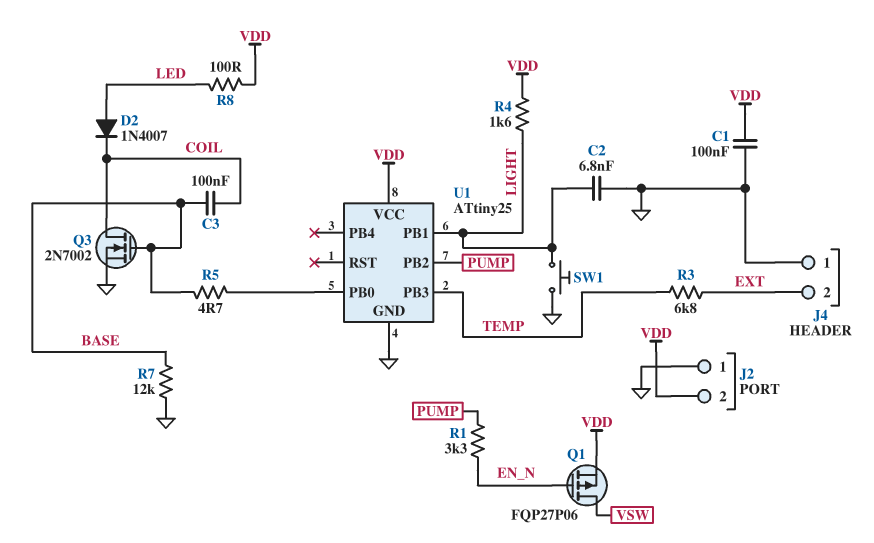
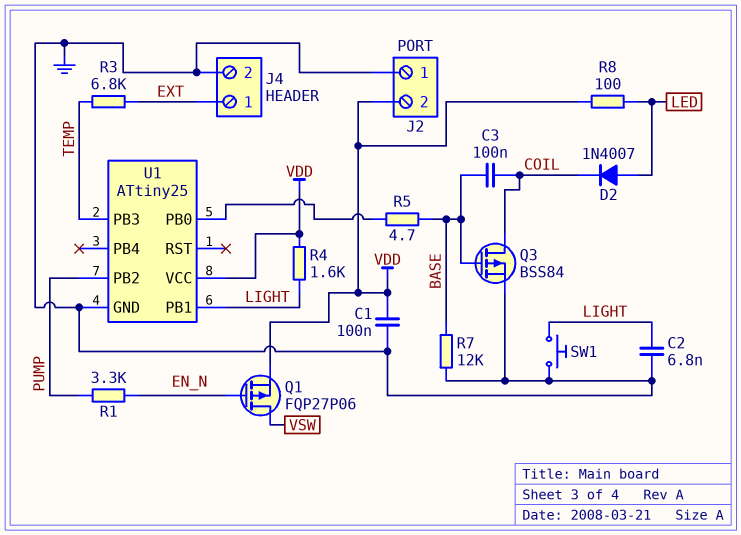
J4 pin 1: GND -> EXT
J4 pin 2: EXT -> GND
Q3: NMOS 2N7002 (G BASE, D COIL, S GND) -> PMOS BSS84 (G BASE, D COIL, S GND)

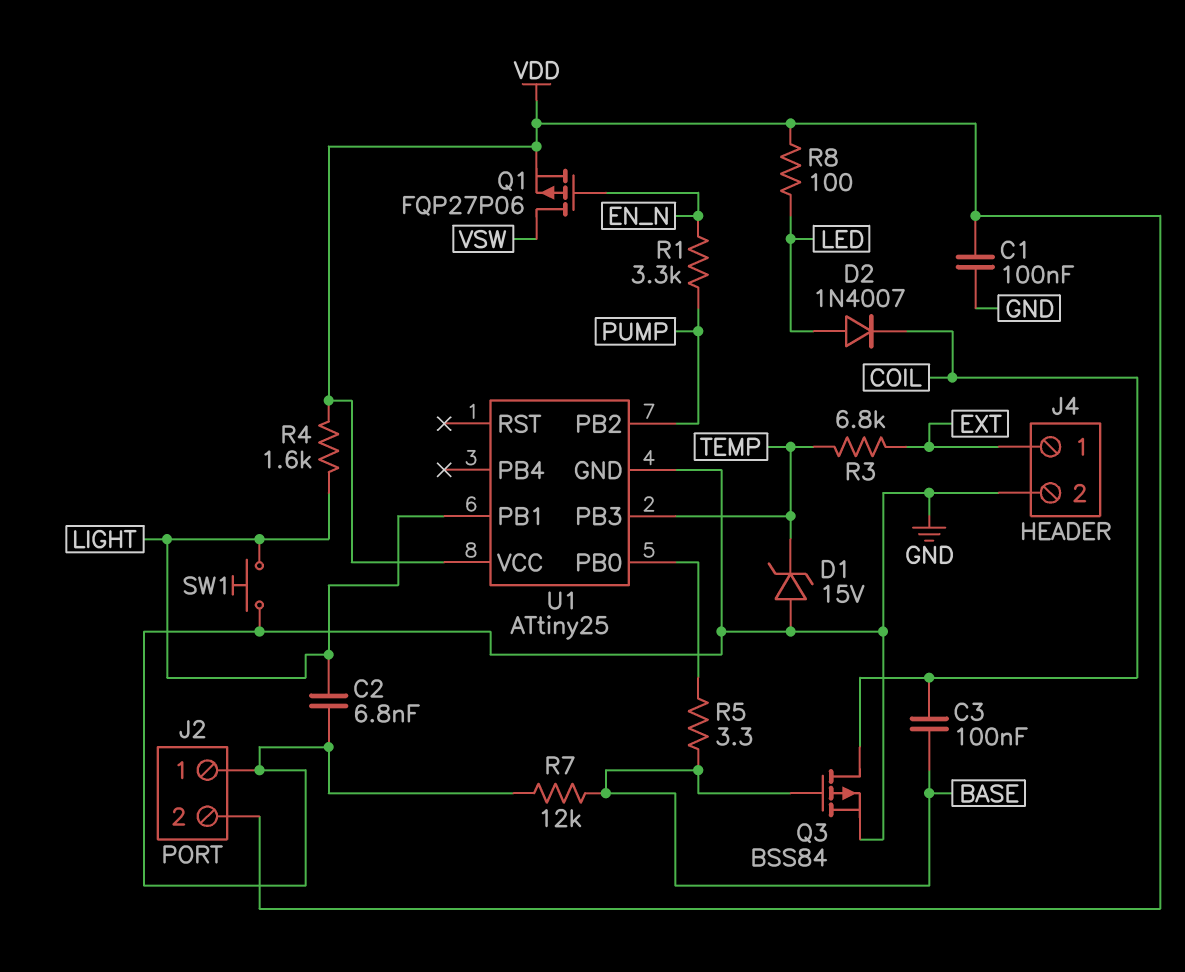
D1: none -> zener 15V (A GND, K TEMP)
R5: 4.7 (BASE, U1/PB0) -> 3.3 (BASE, U1/PB0)

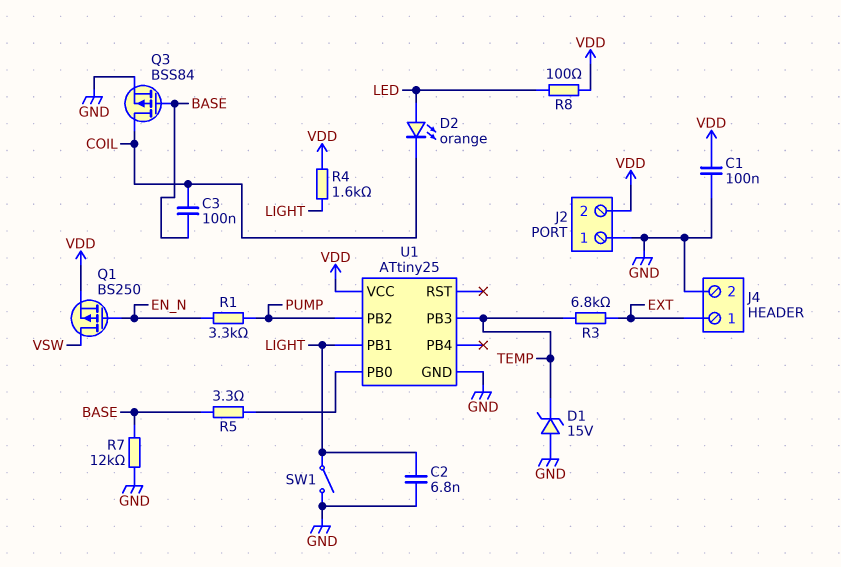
D2: diode 1N4007 (A LED, K COIL) -> LED orange (A LED, K COIL)
Q1: PMOS FQP27P06 (G EN_N, D VSW, S VDD) -> PMOS BS250 (G EN_N, D VSW, S VDD)
SW1: button (GND, LIGHT) -> switch (GND, LIGHT)

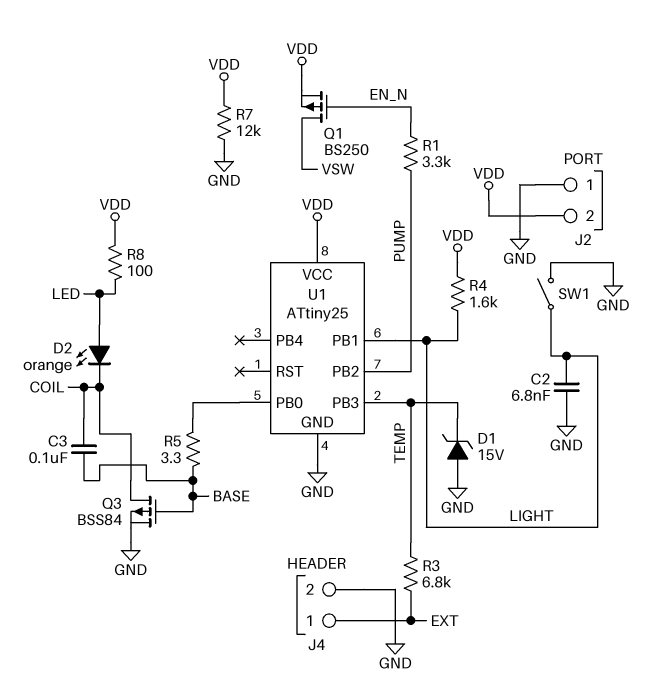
C1: 100nF (GND, VDD) -> none
R7: 12k (BASE, GND) -> 12k (GND, VDD)

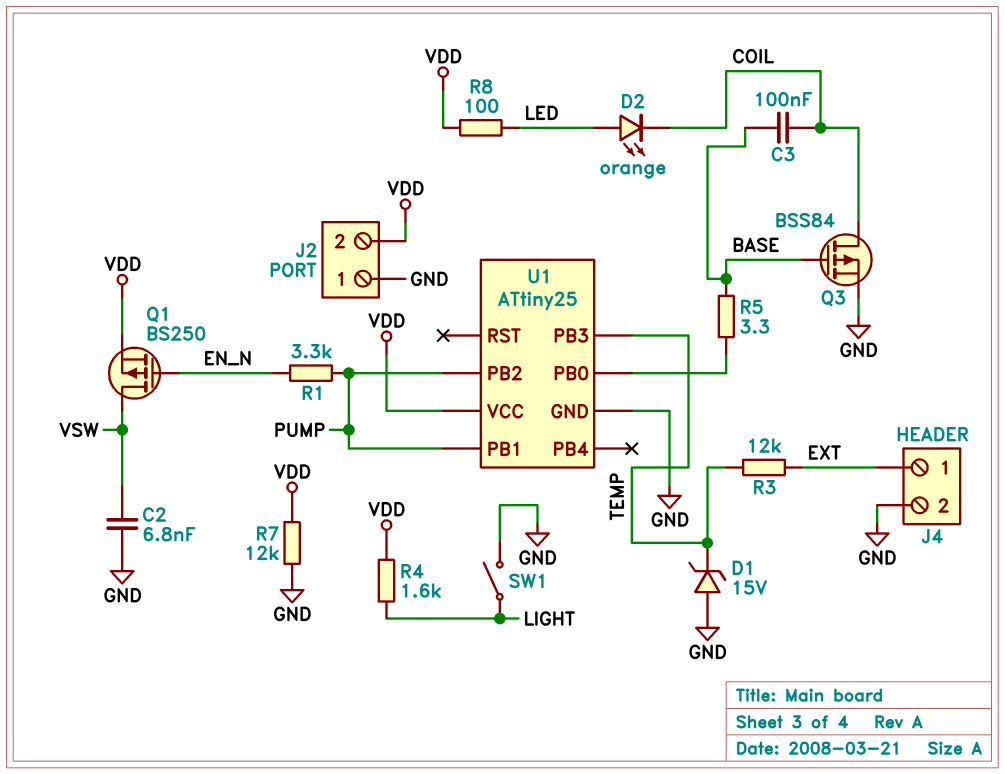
C2: 6.8nF (GND, LIGHT) -> 6.8nF (GND, VSW)
R3: 6.8k (EXT, TEMP) -> 12k (EXT, TEMP)
U1 pin PB1: LIGHT -> PUMP

